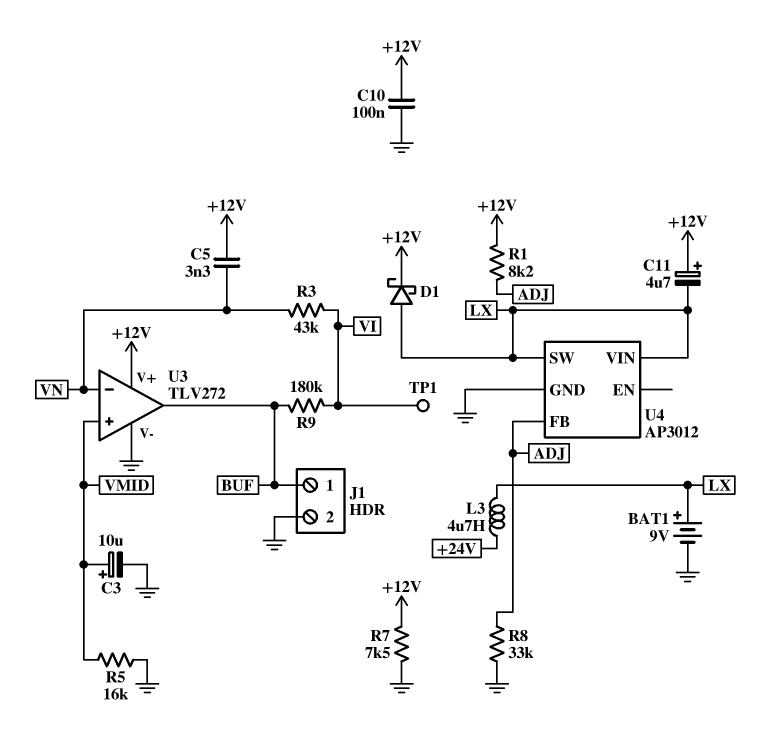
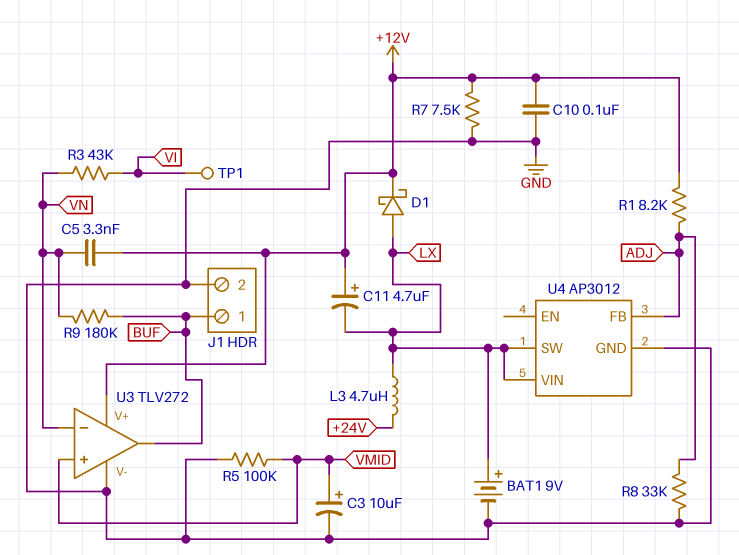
R5: 16k (GND, VMID) -> 100k (GND, VMID)
R9: 180k (BUF, VI) -> 180k (BUF, VN)

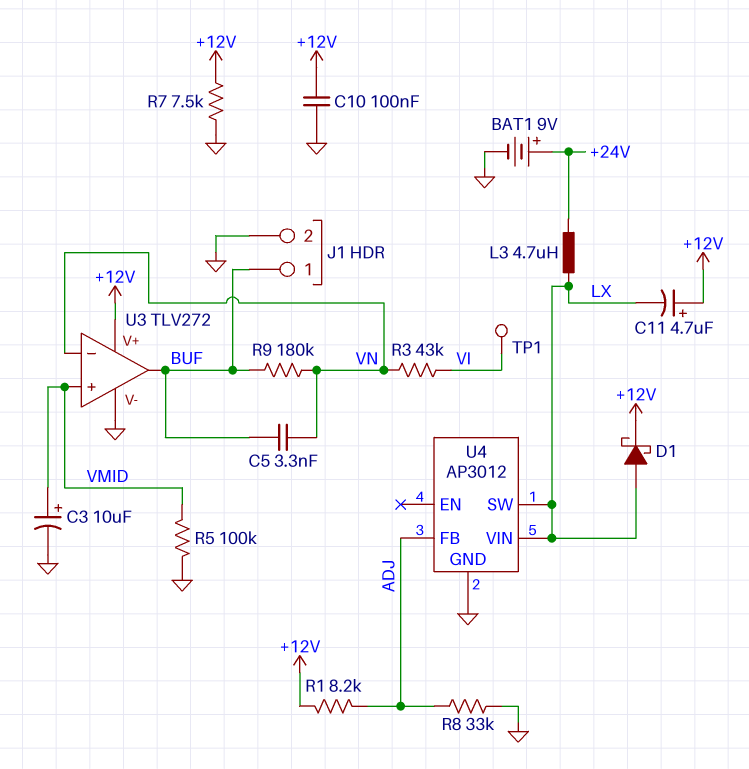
BAT1: 9V (plus LX, minus GND) -> 9V (plus +24V, minus GND)
C5: 3.3nF (+12V, VN) -> 3.3nF (BUF, VN)

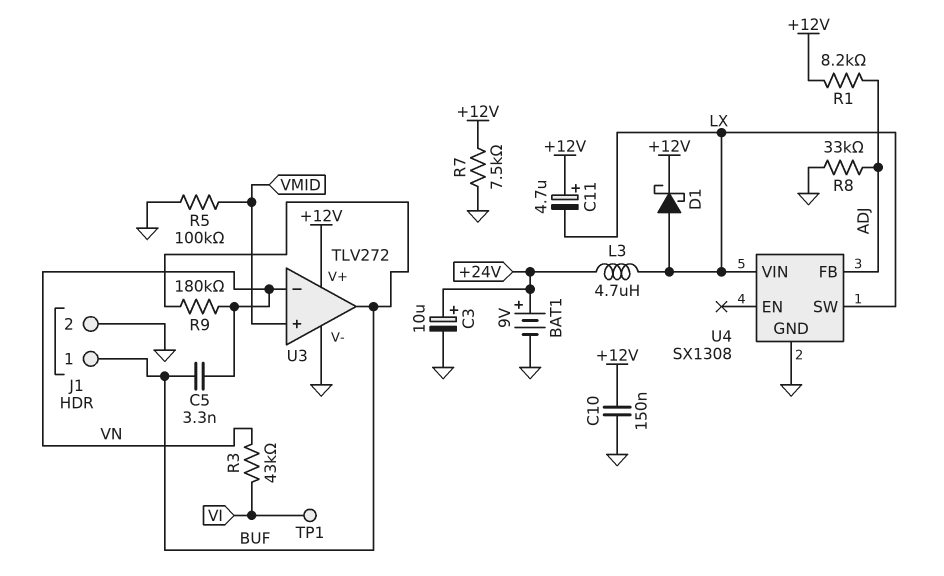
C3: 10uF (plus VMID, minus GND) -> 10uF (plus +24V, minus GND)
C10: 100nF (+12V, GND) -> 150nF (+12V, GND)
U4: AP3012 -> SX1308

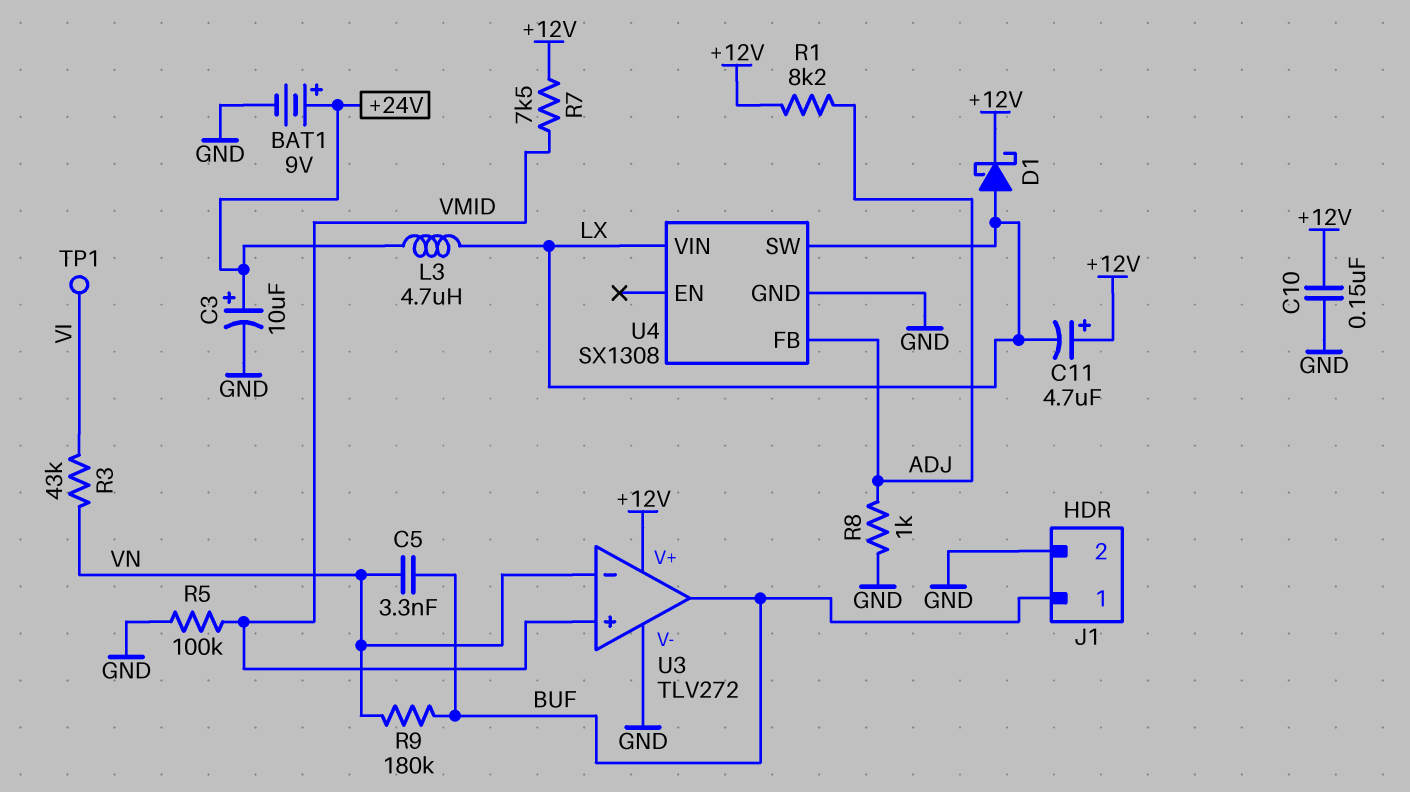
R7: 7.5k (+12V, GND) -> 7.5k (+12V, VMID)
R8: 33k (ADJ, GND) -> 1k (ADJ, GND)

